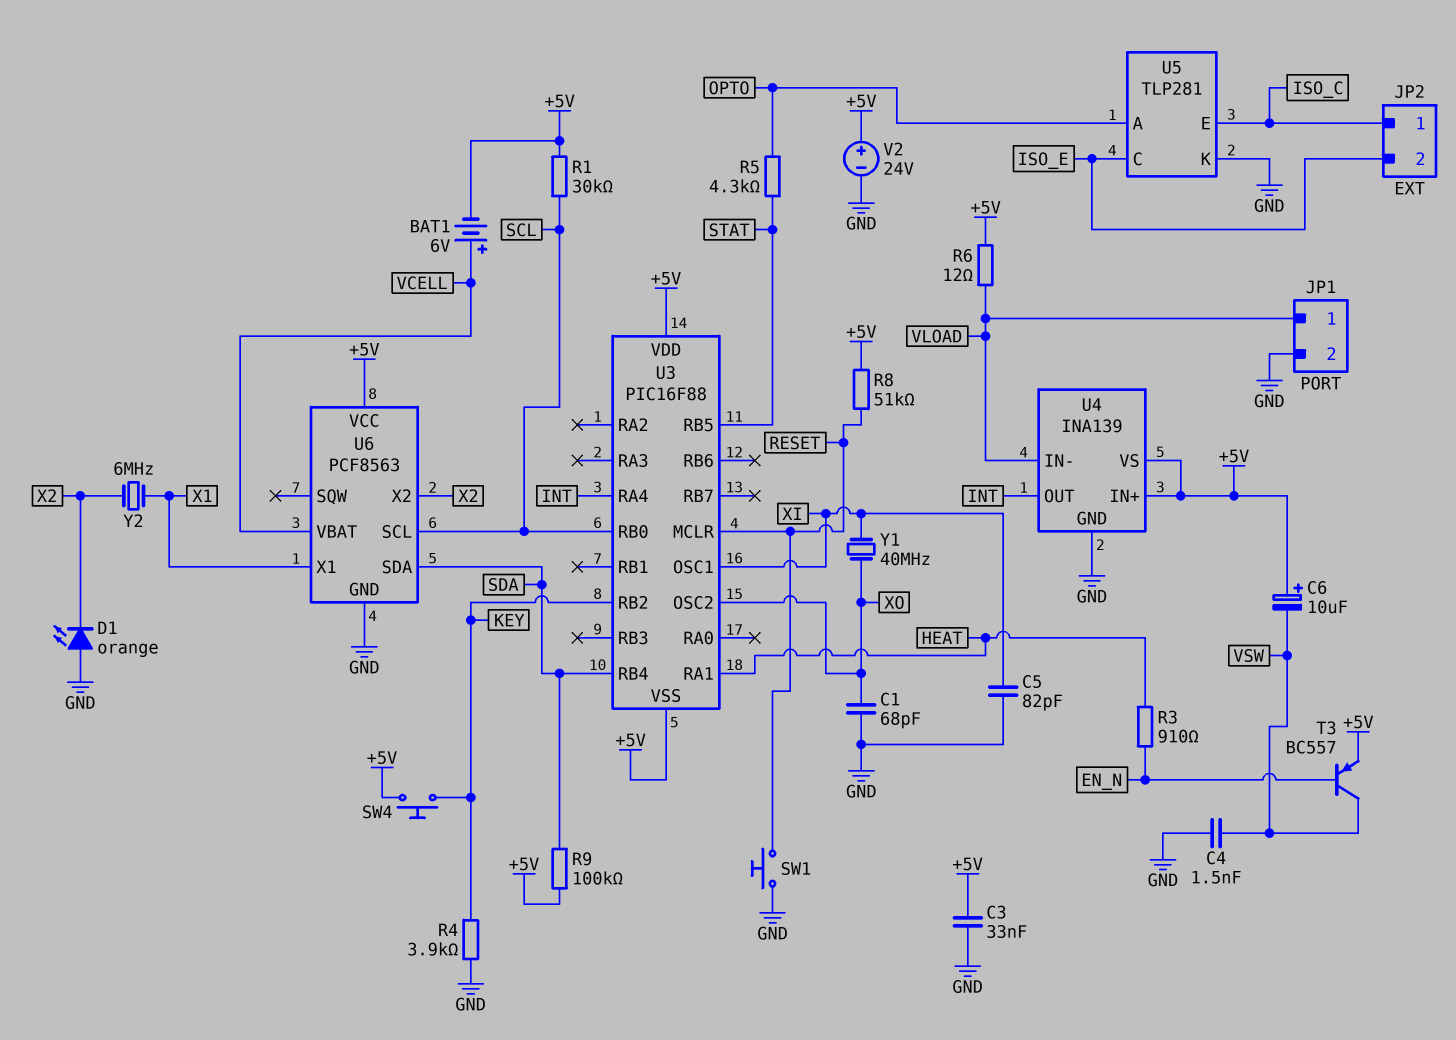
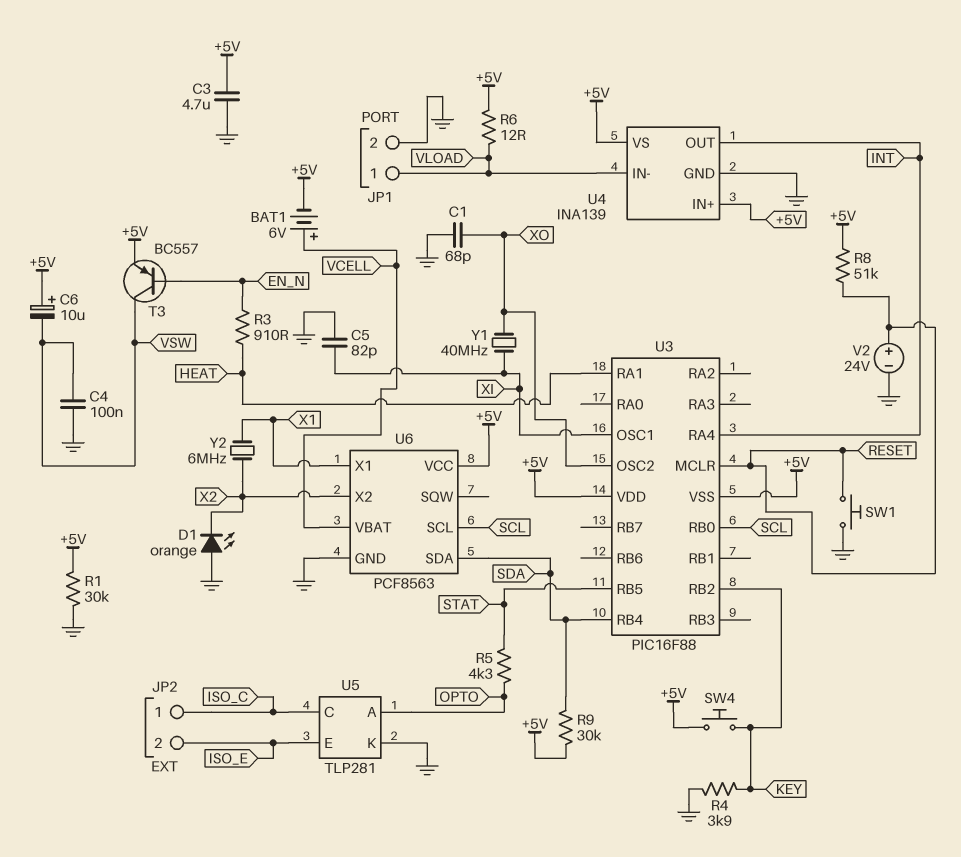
C3: 33nF (+5V, GND) -> 4.7uF (+5V, GND)
C4: 1.5nF (GND, VSW) -> 100nF (GND, VSW)
R1: 30k (+5V, SCL) -> 30k (+5V, GND)
R9: 100k (+5V, SDA) -> 30k (+5V, SDA)
U5 pin C: ISO_E -> ISO_C
U5 pin E: ISO_C -> ISO_E
V2: 24V (plus +5V, minus GND) -> 24V (plus RESET, minus GND)

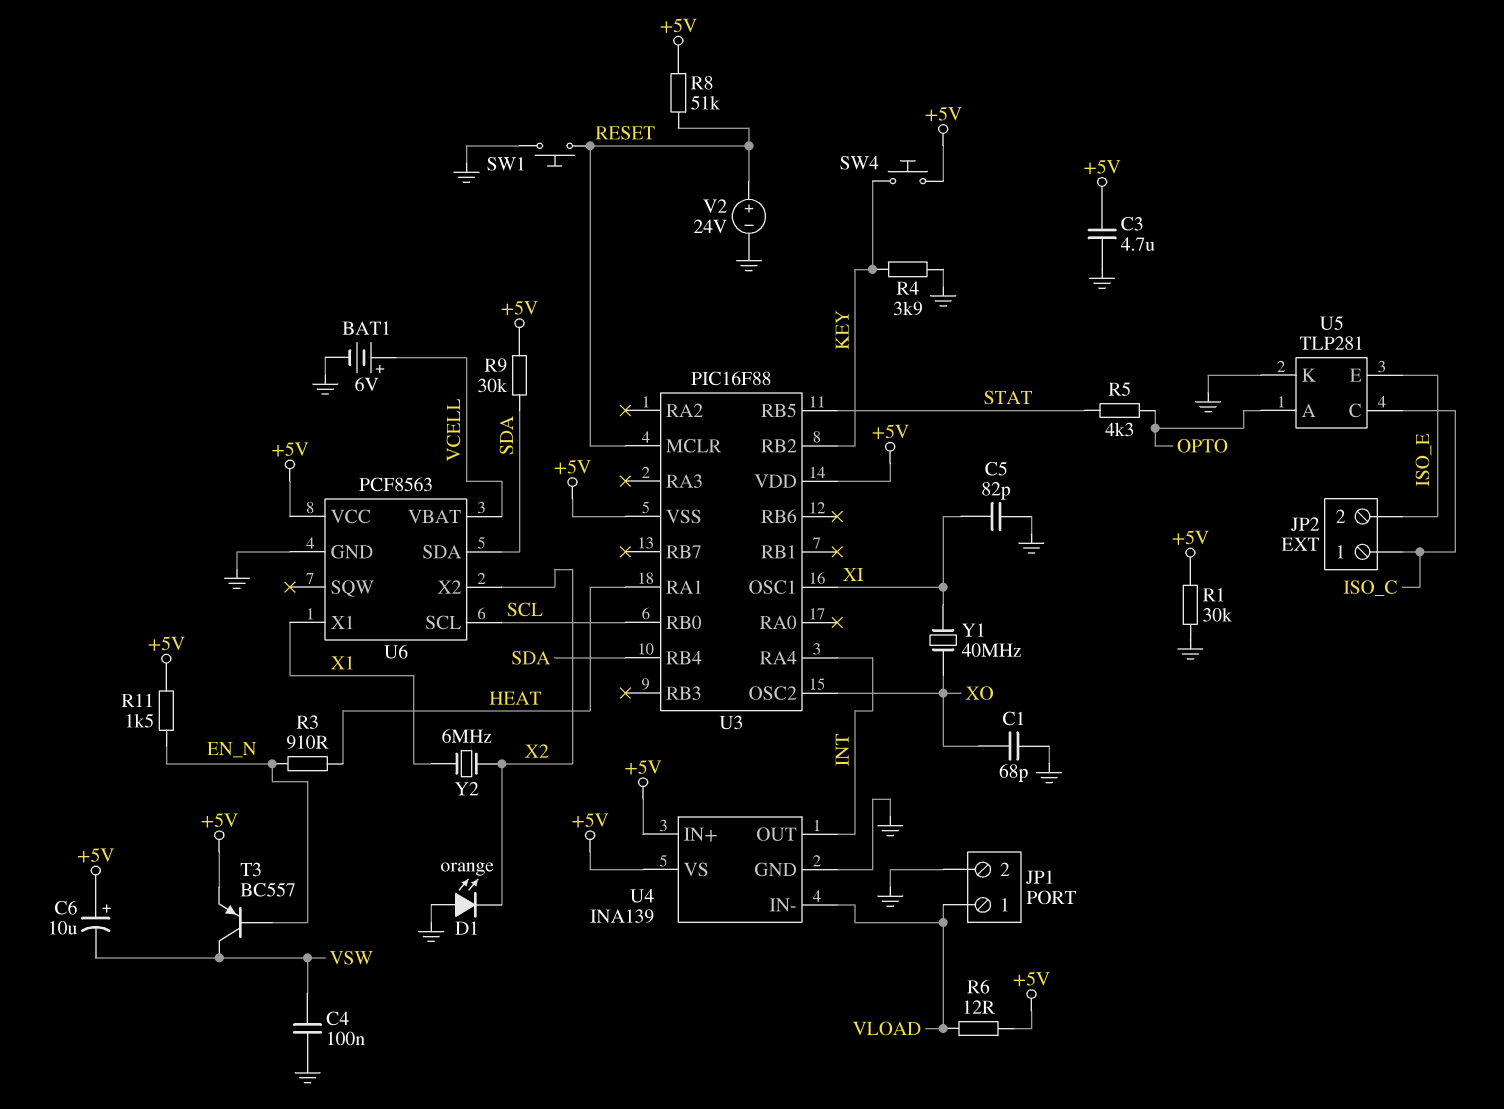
BAT1: 6V (plus VCELL, minus +5V) -> 6V (plus VCELL, minus GND)
R11: none -> 1.5k (+5V, EN_N)

